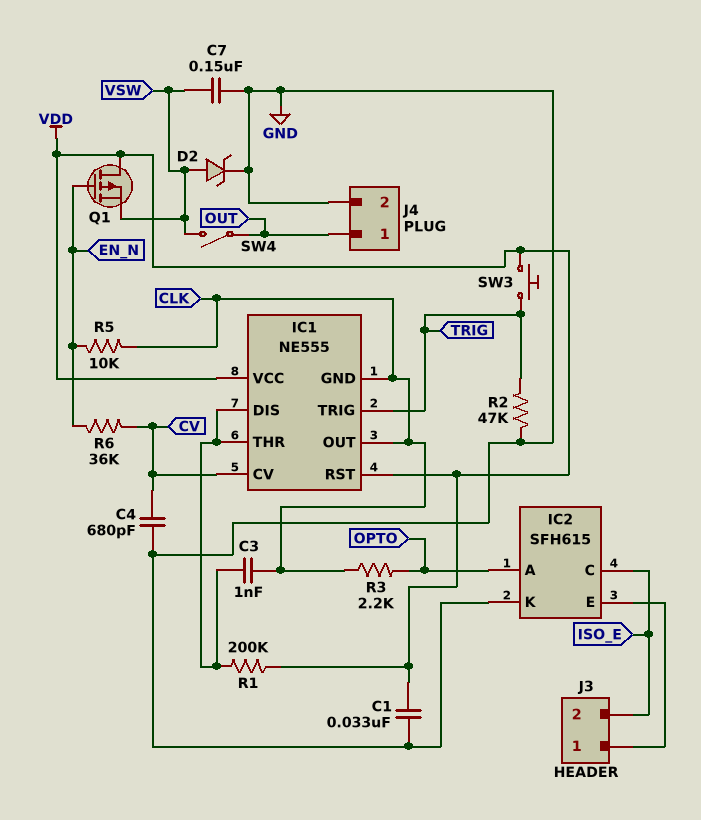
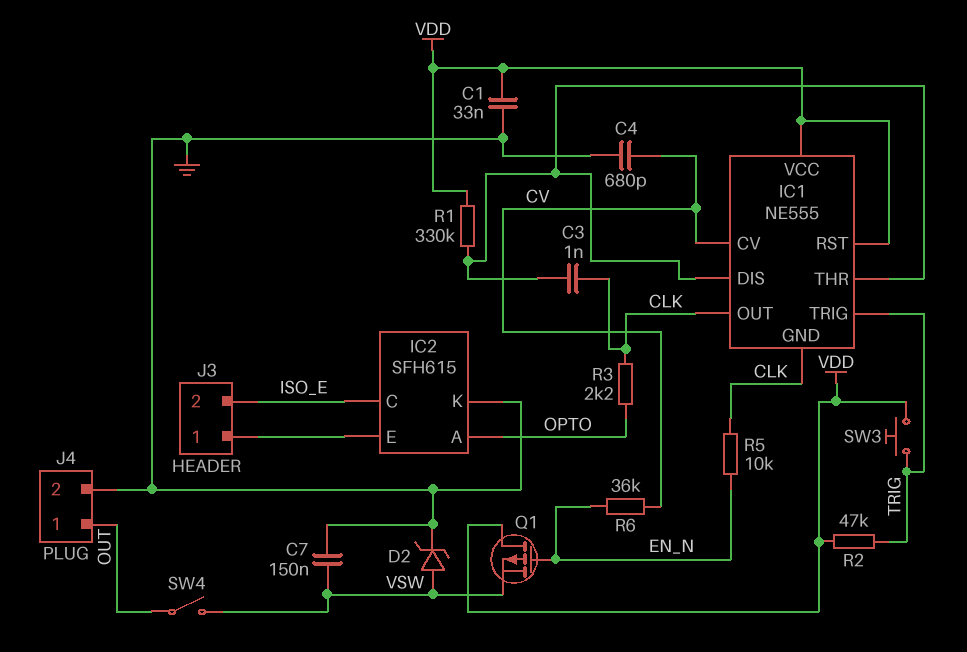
R1: 200k (IC1/DIS, VDD) -> 330k (IC1/DIS, VDD)
R2: 47k (GND, TRIG) -> 47k (TRIG, VDD)

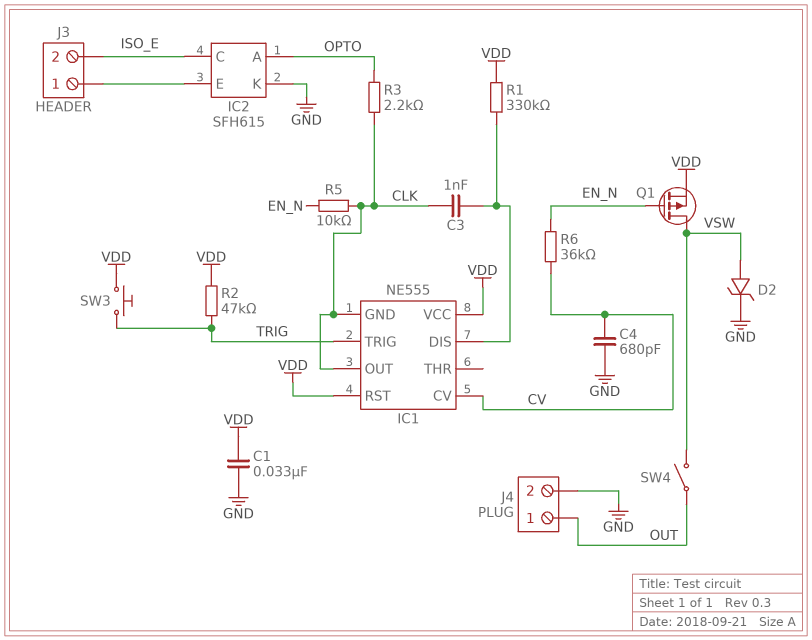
C7: 150nF (GND, VSW) -> none
IC1 pin THR: IC1/DIS -> none
Q1: PMOS (G EN_N, D VDD, S VSW) -> PMOS (G EN_N, D VSW, S VDD)

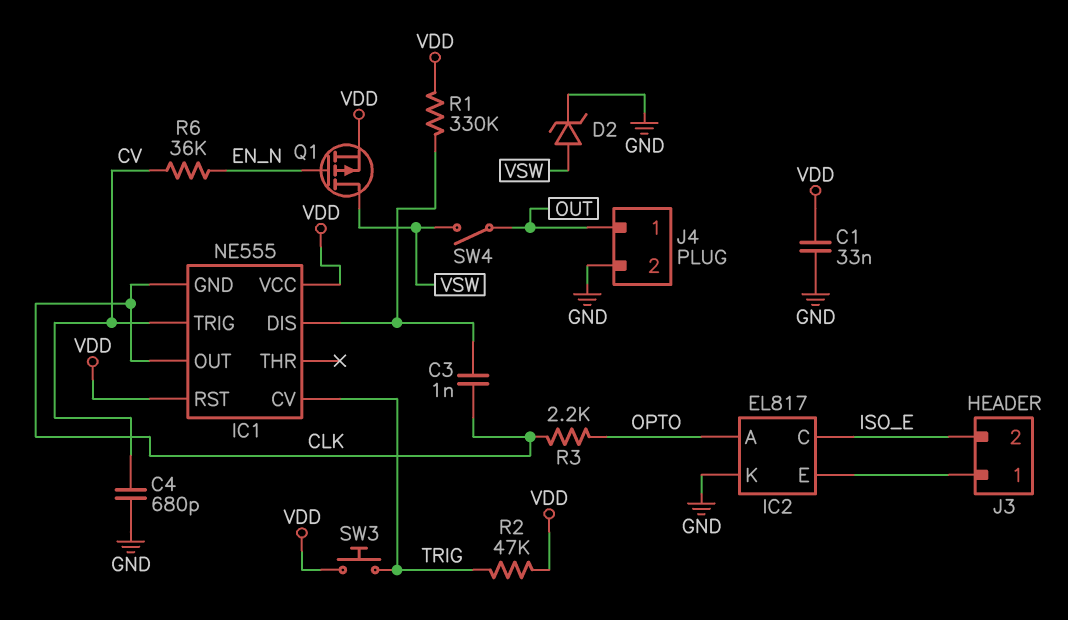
IC1 pin CV: CV -> TRIG
IC1 pin TRIG: TRIG -> CV
IC2: SFH615 -> EL817
R5: 10k (CLK, EN_N) -> none

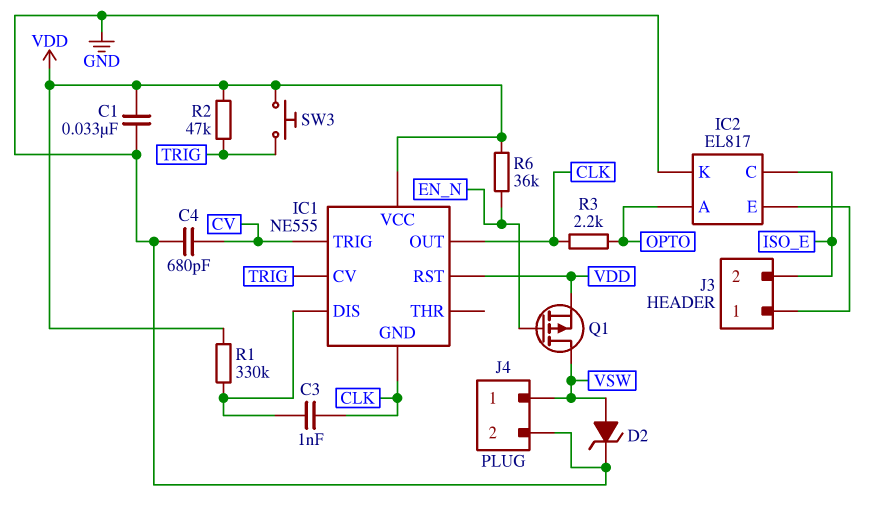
J4 pin 1: OUT -> VSW
R6: 36k (CV, EN_N) -> 36k (EN_N, VDD)
SW4: switch (OUT, VSW) -> none

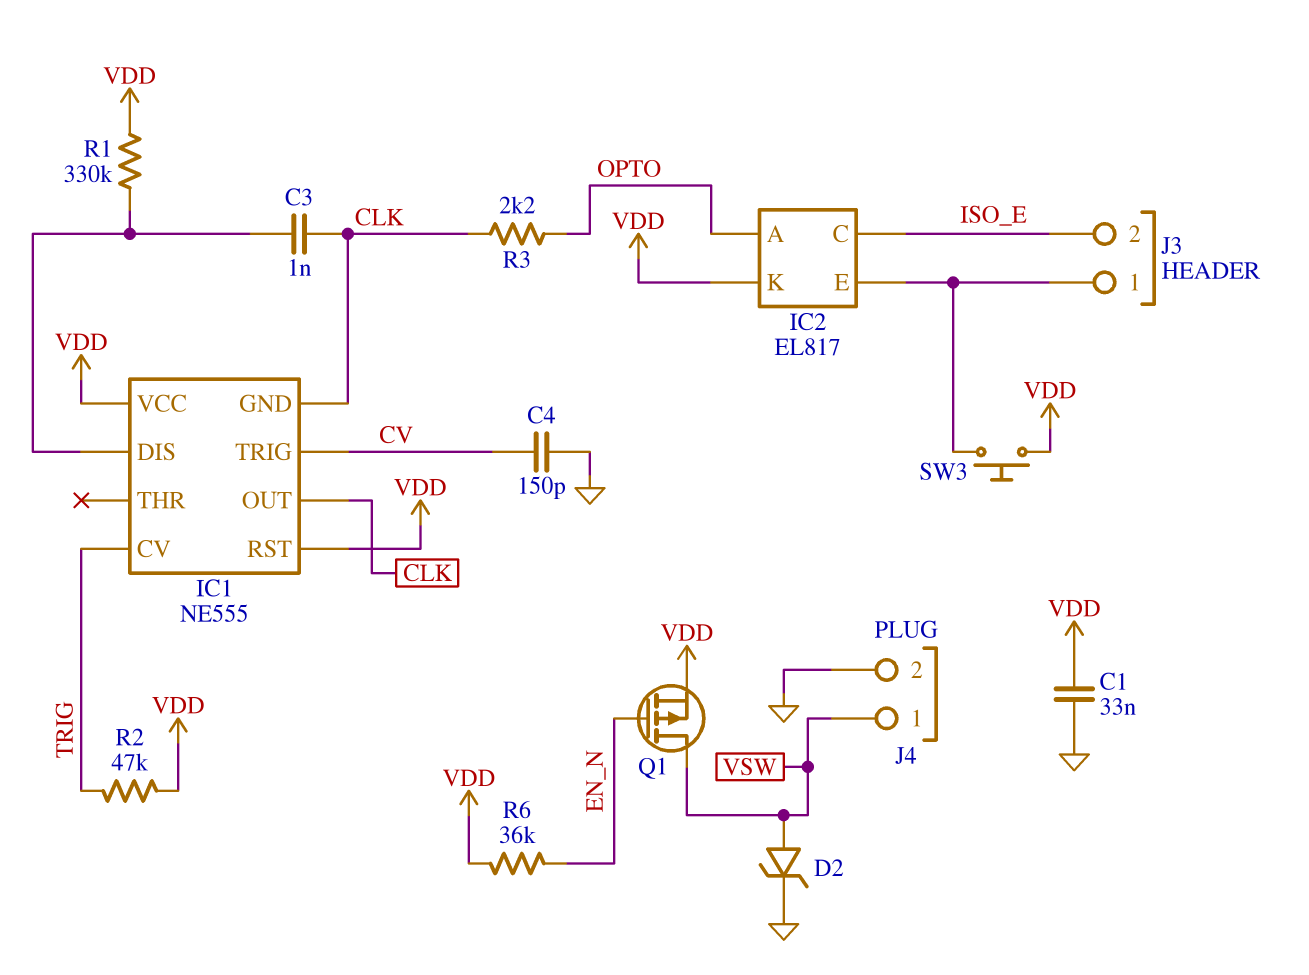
C4: 680pF (CV, GND) -> 150pF (CV, GND)
IC2 pin K: GND -> VDD
SW3: button (TRIG, VDD) -> button (IC2/E, VDD)

